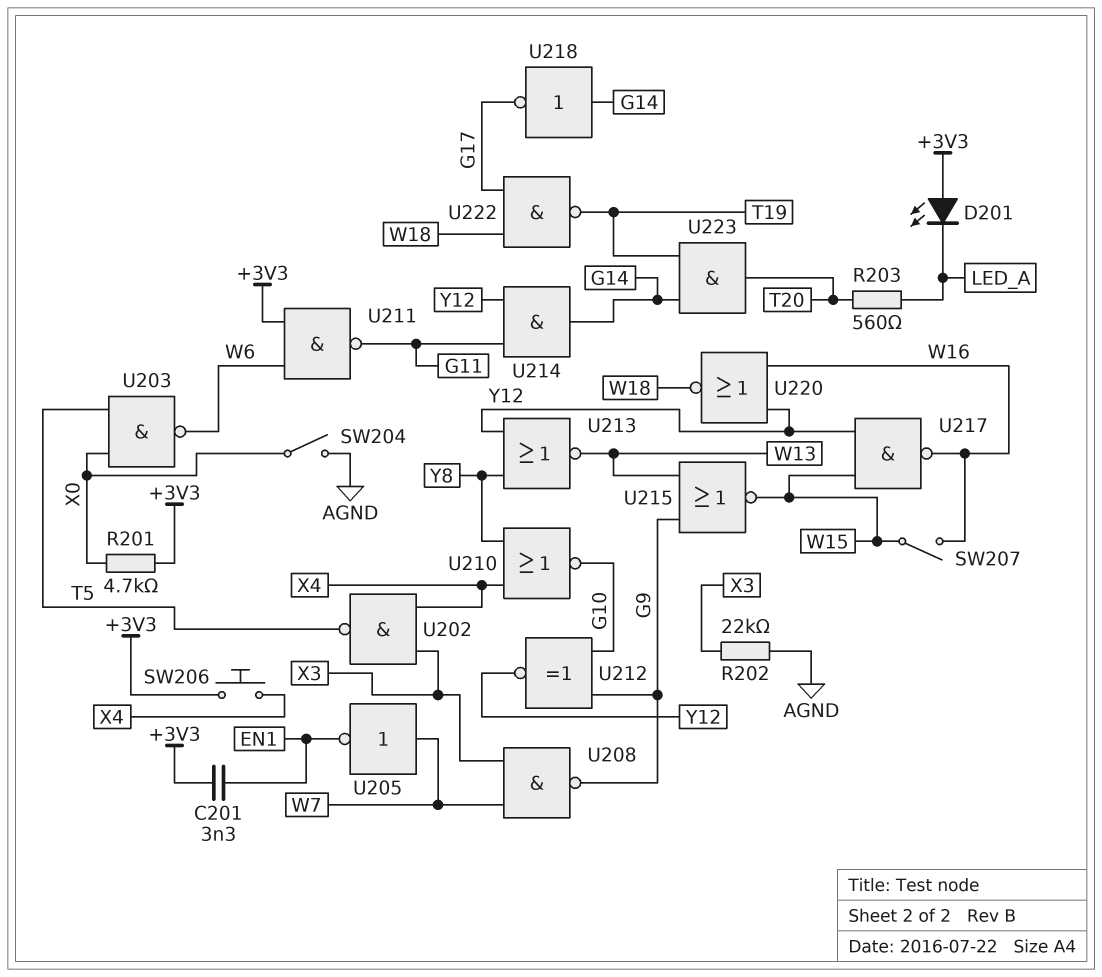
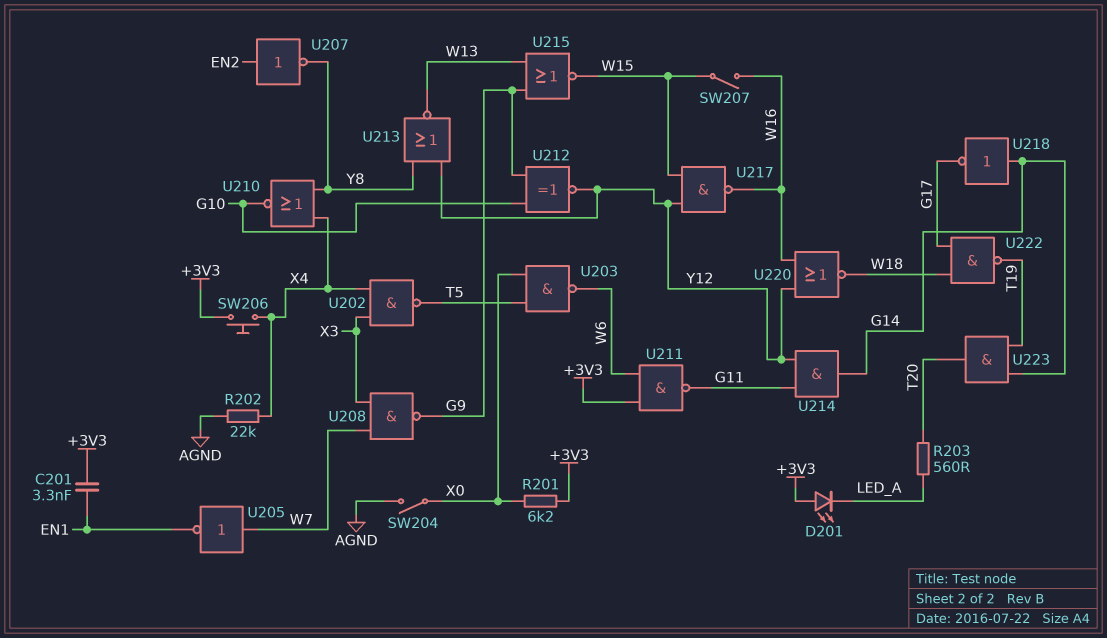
R201: 4.7k (+3V3, X0) -> 6.2k (+3V3, X0)
R202: 22k (AGND, X3) -> 22k (AGND, X4)
U207: none -> NOT (in EN2, out Y8)

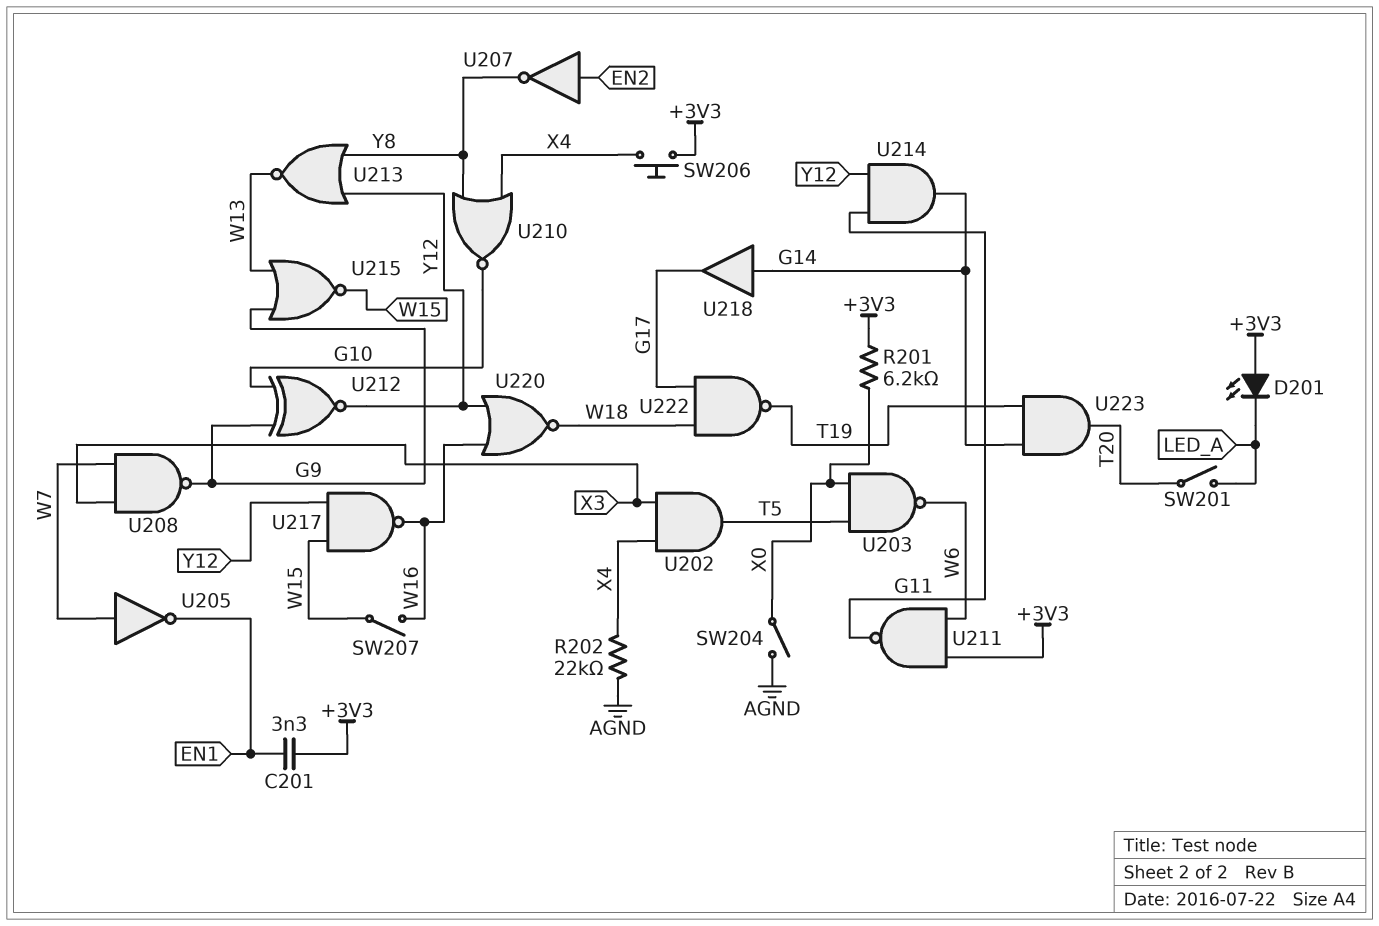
R203: 560 (LED_A, T20) -> none
SW201: none -> switch (LED_A, T20)
U202: NAND (in X3, in X4, out T5) -> AND (in X3, in X4, out T5)
U218: NOT (in G14, out G17) -> buffer (in G14, out G17)

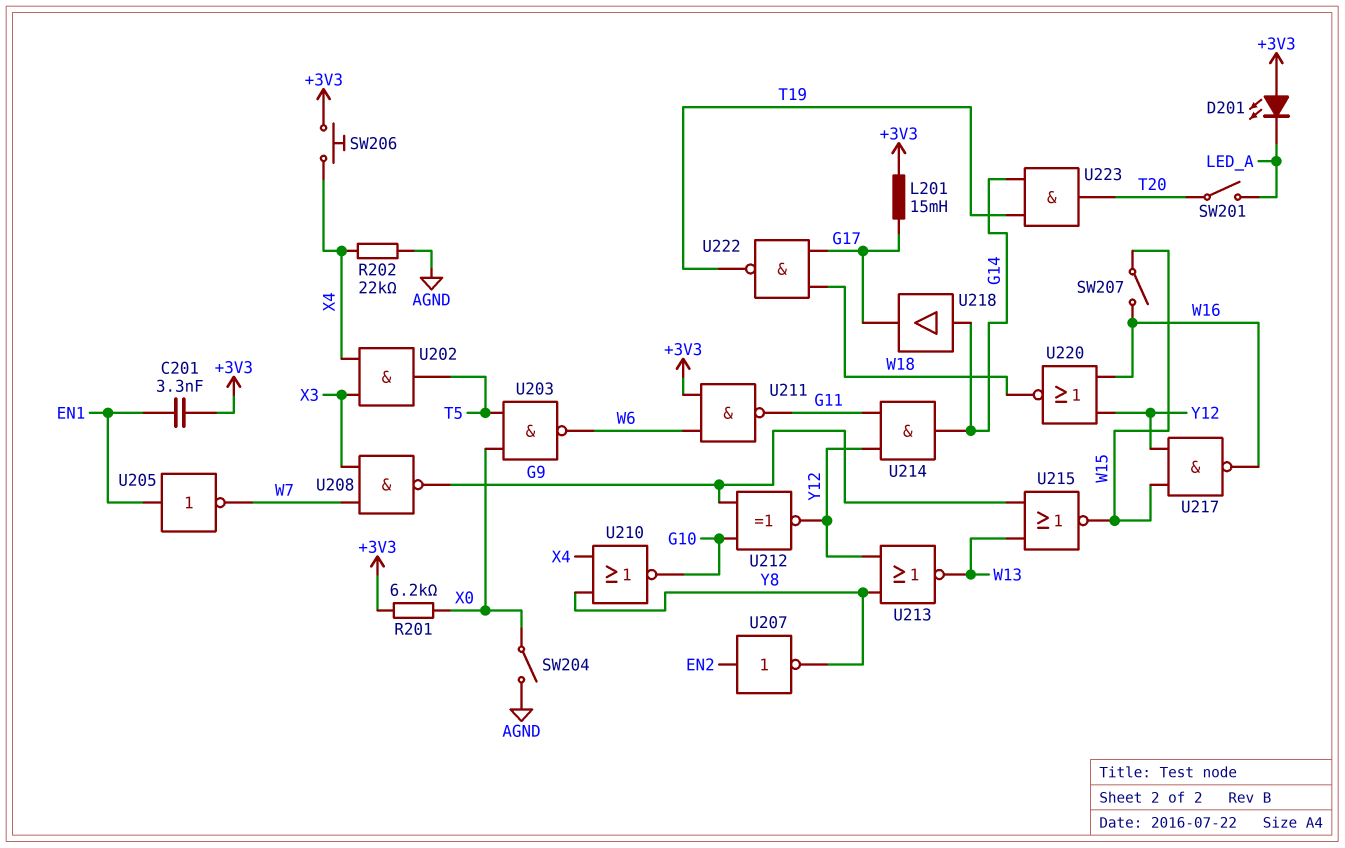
L201: none -> 15mH (+3V3, G17)
U205: NOT (in W7, out EN1) -> NOT (in EN1, out W7)

